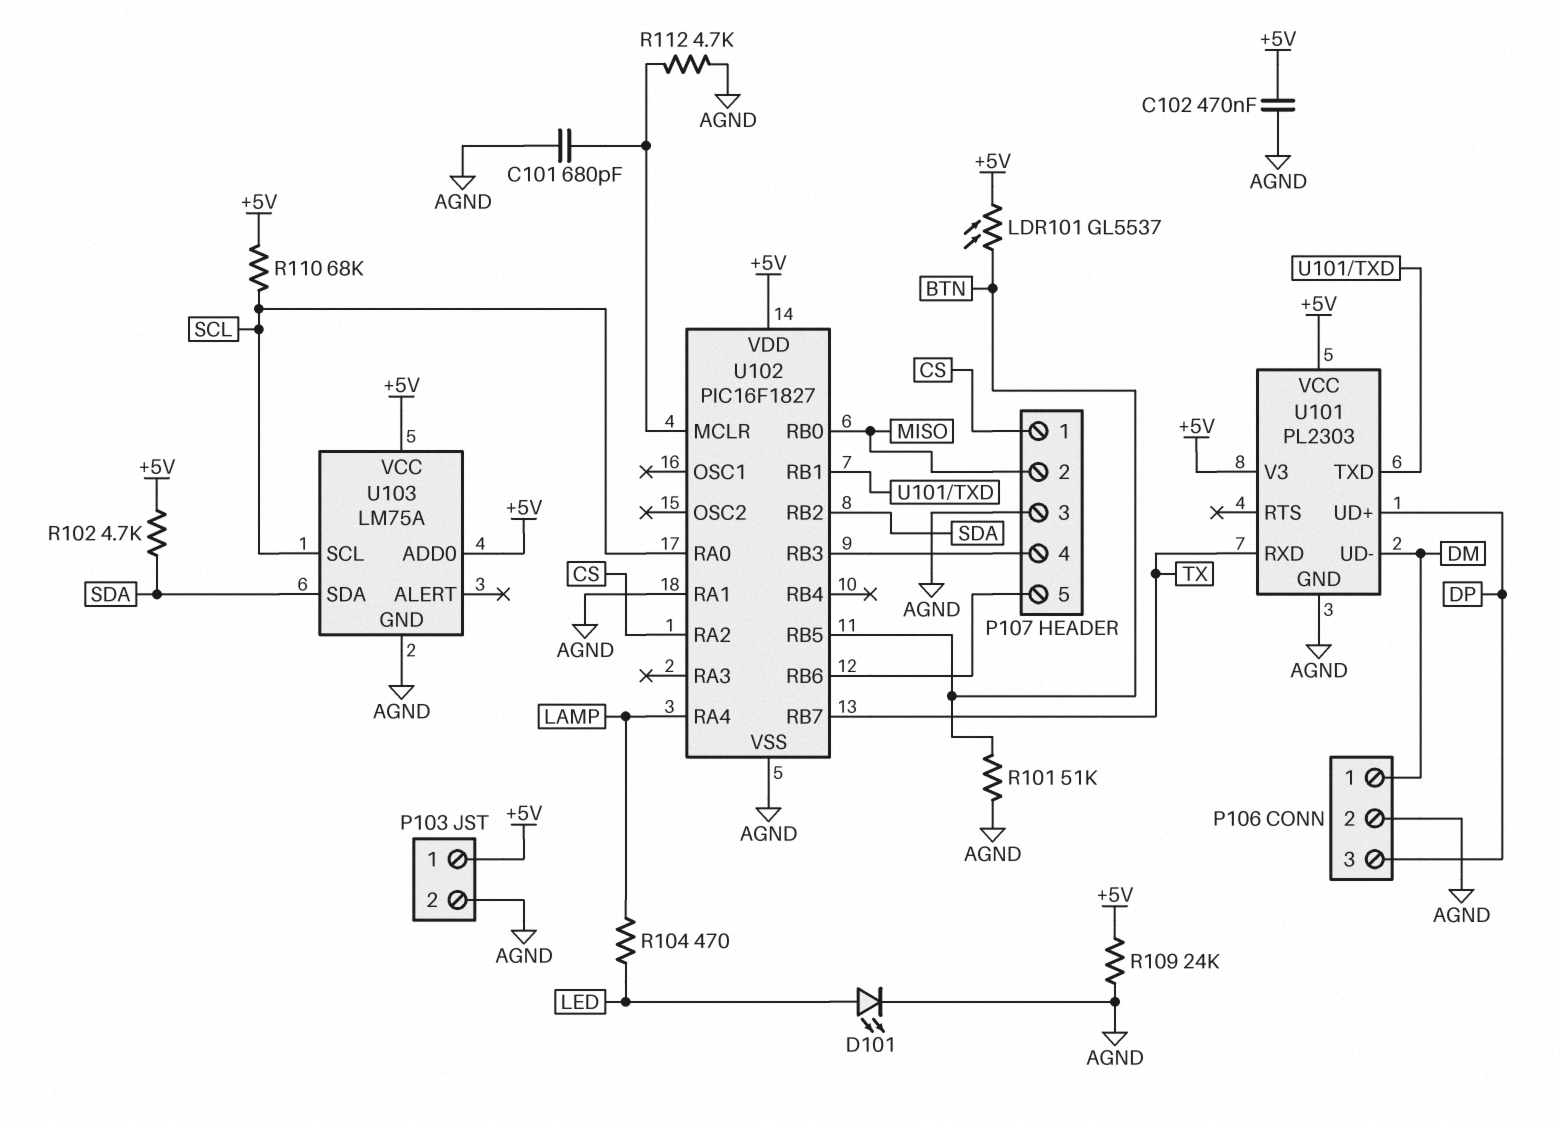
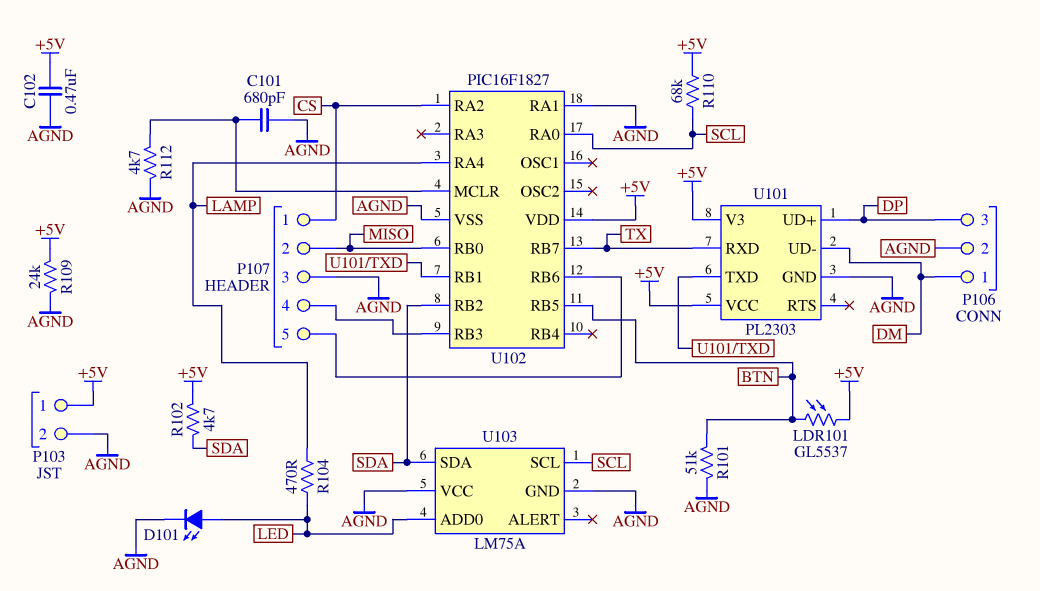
U103 pin ADD0: +5V -> LED
U103 pin VCC: +5V -> AGND

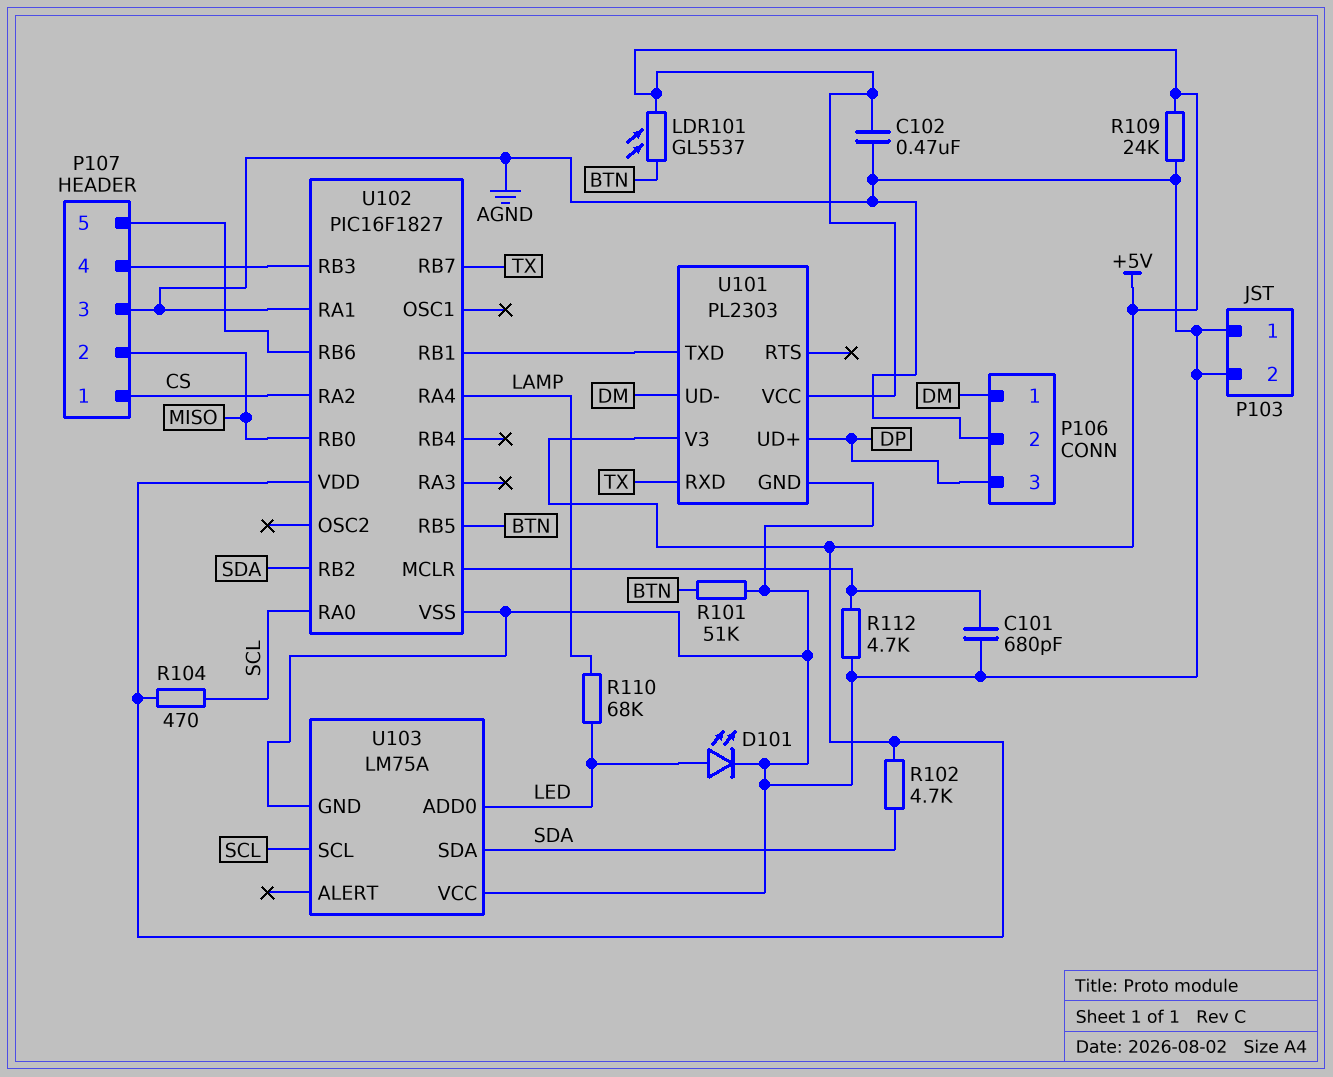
P103 pin 1: +5V -> AGND
R104: 470 (LAMP, LED) -> 470 (+5V, SCL)
R110: 68k (+5V, SCL) -> 68k (LAMP, LED)

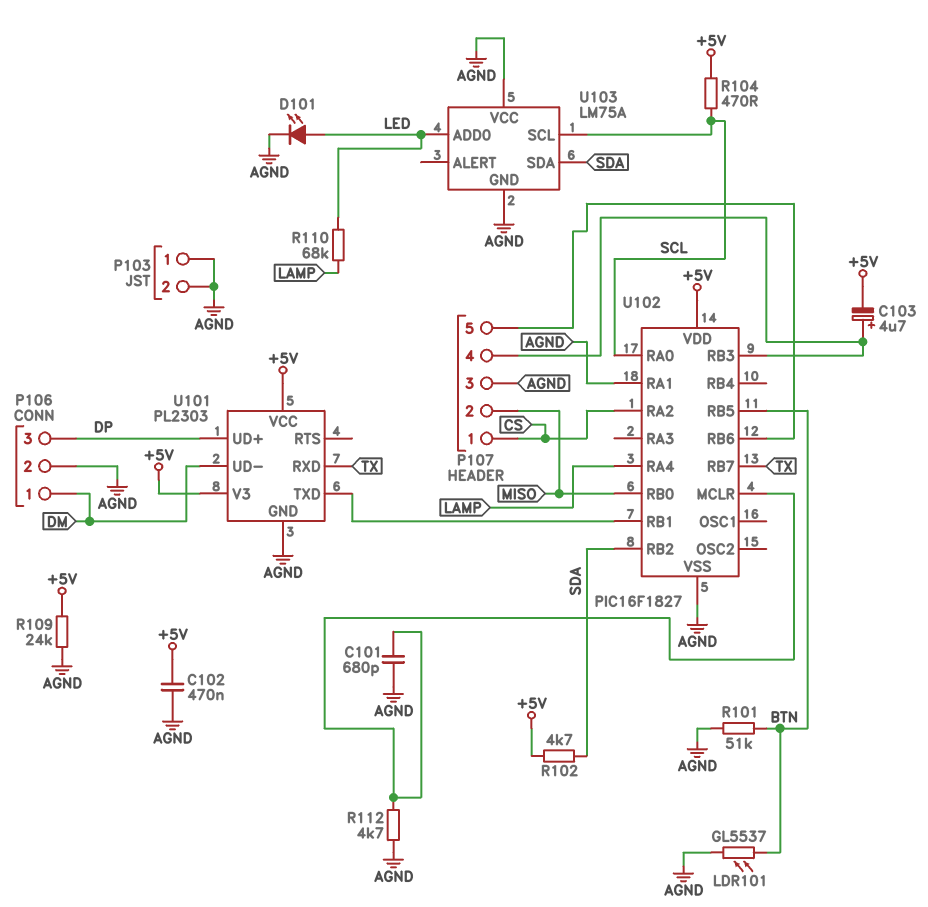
C103: none -> 4.7uF (plus P107/4, minus +5V)
LDR101: GL5537 (+5V, BTN) -> GL5537 (AGND, BTN)

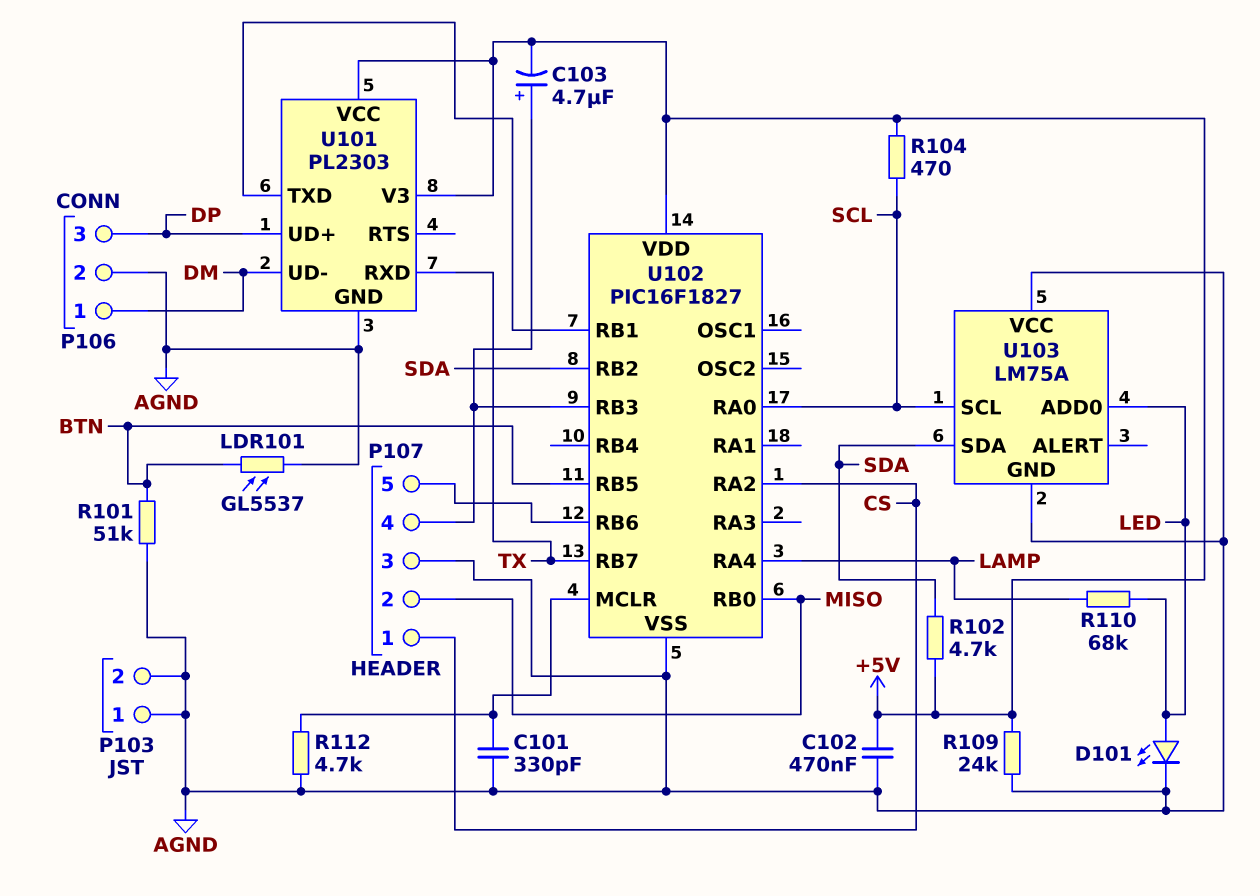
C101: 680pF (AGND, U102/MCLR) -> 330pF (AGND, U102/MCLR)
U102 pin RA1: AGND -> none

